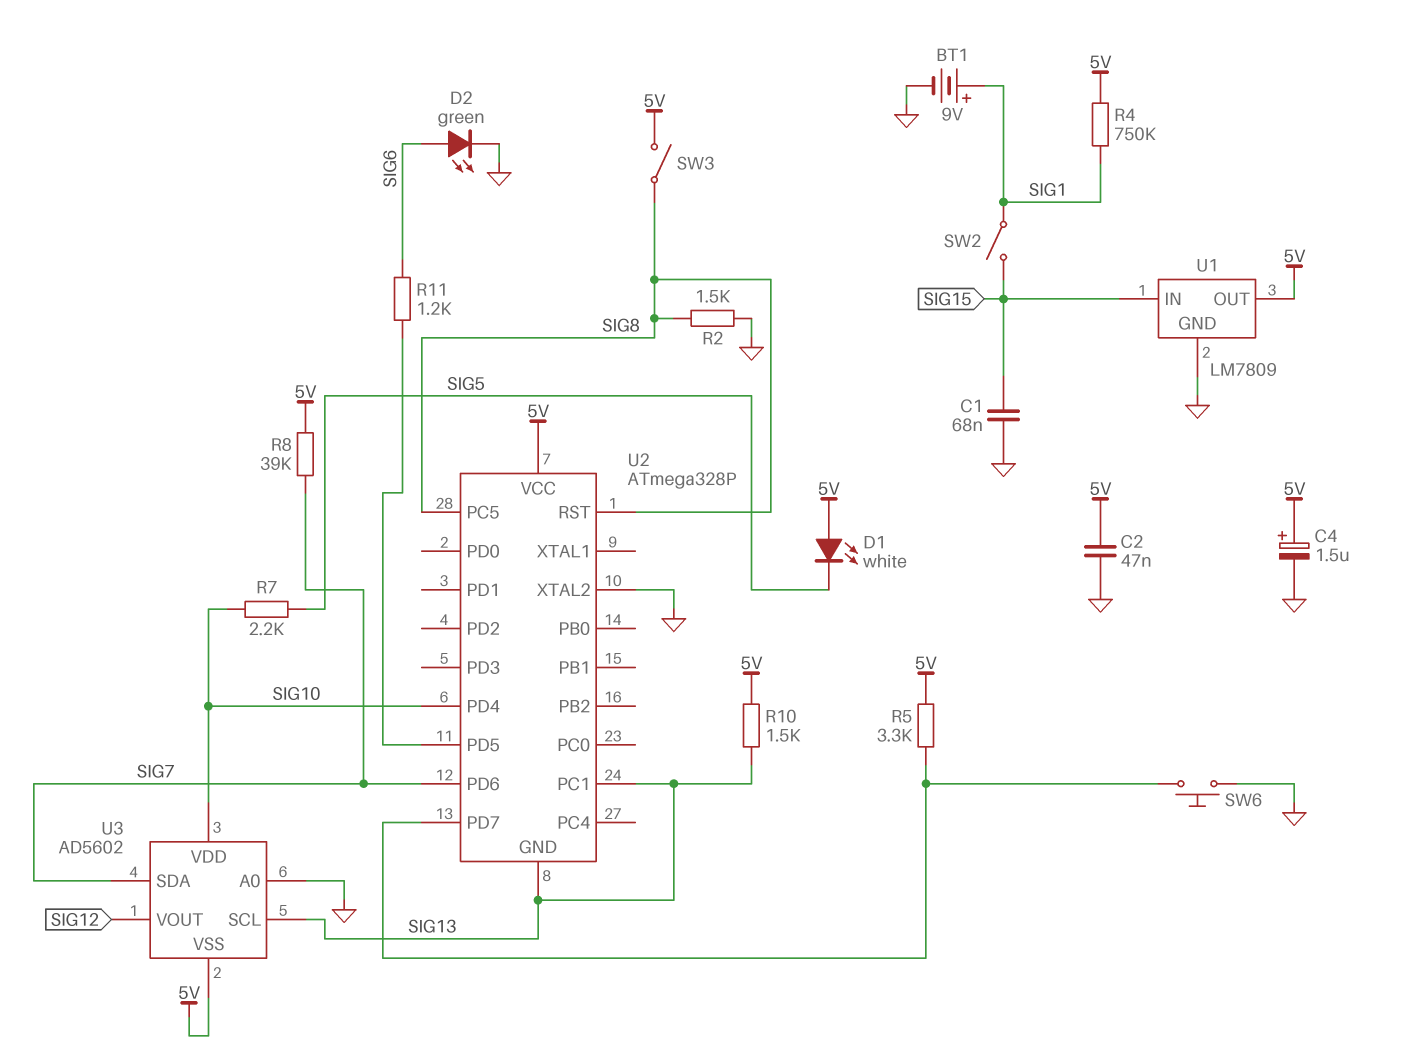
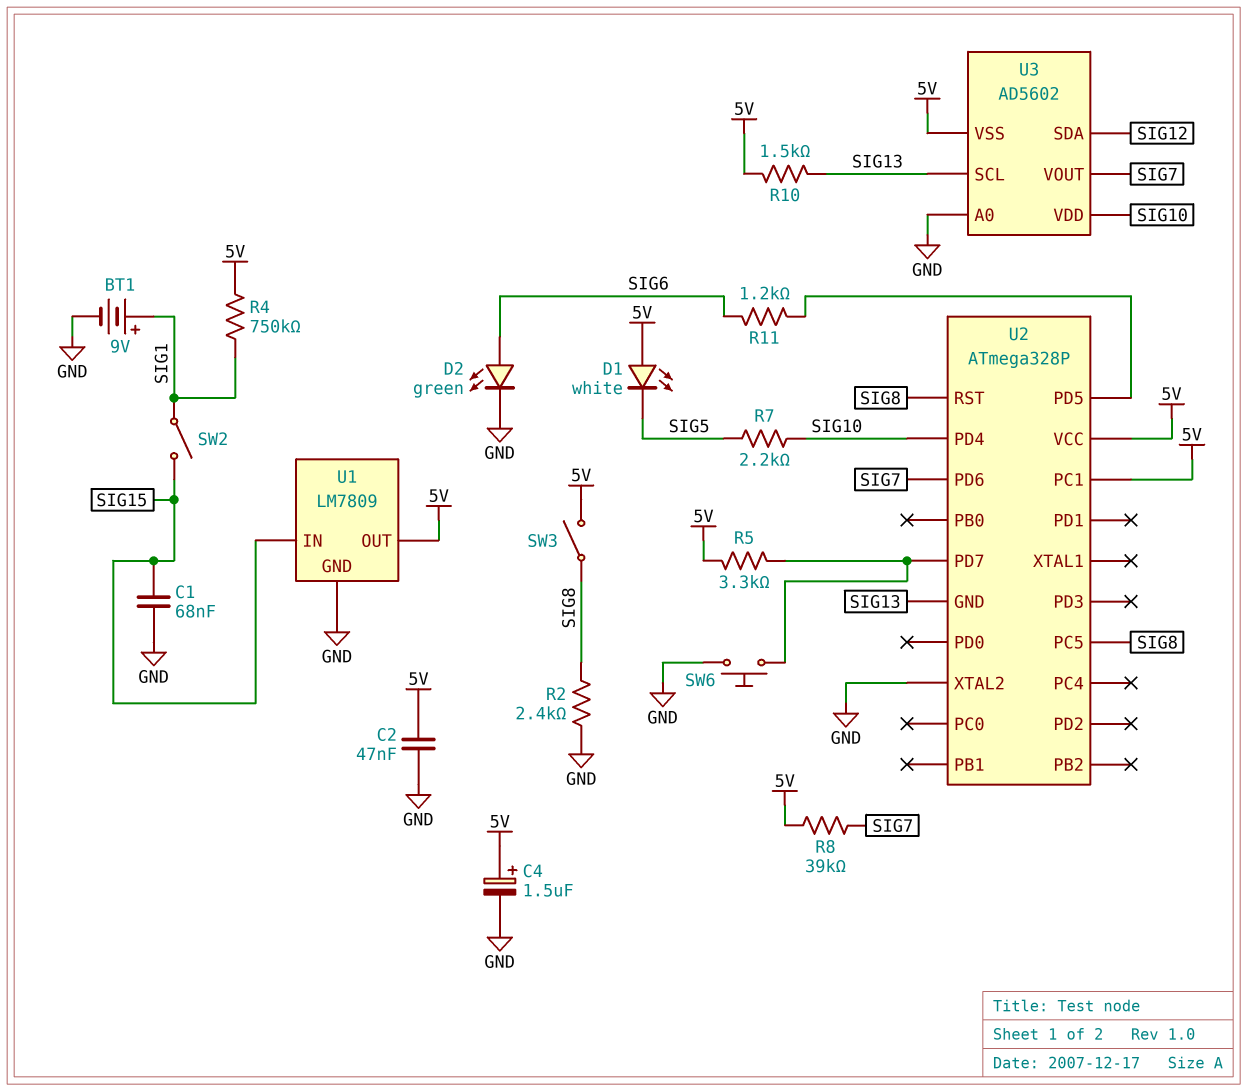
R2: 1.5k (GND, SIG8) -> 2.4k (GND, SIG8)
U2 pin PC1: SIG13 -> 5V
U3 pin SDA: SIG7 -> SIG12
U3 pin VOUT: SIG12 -> SIG7

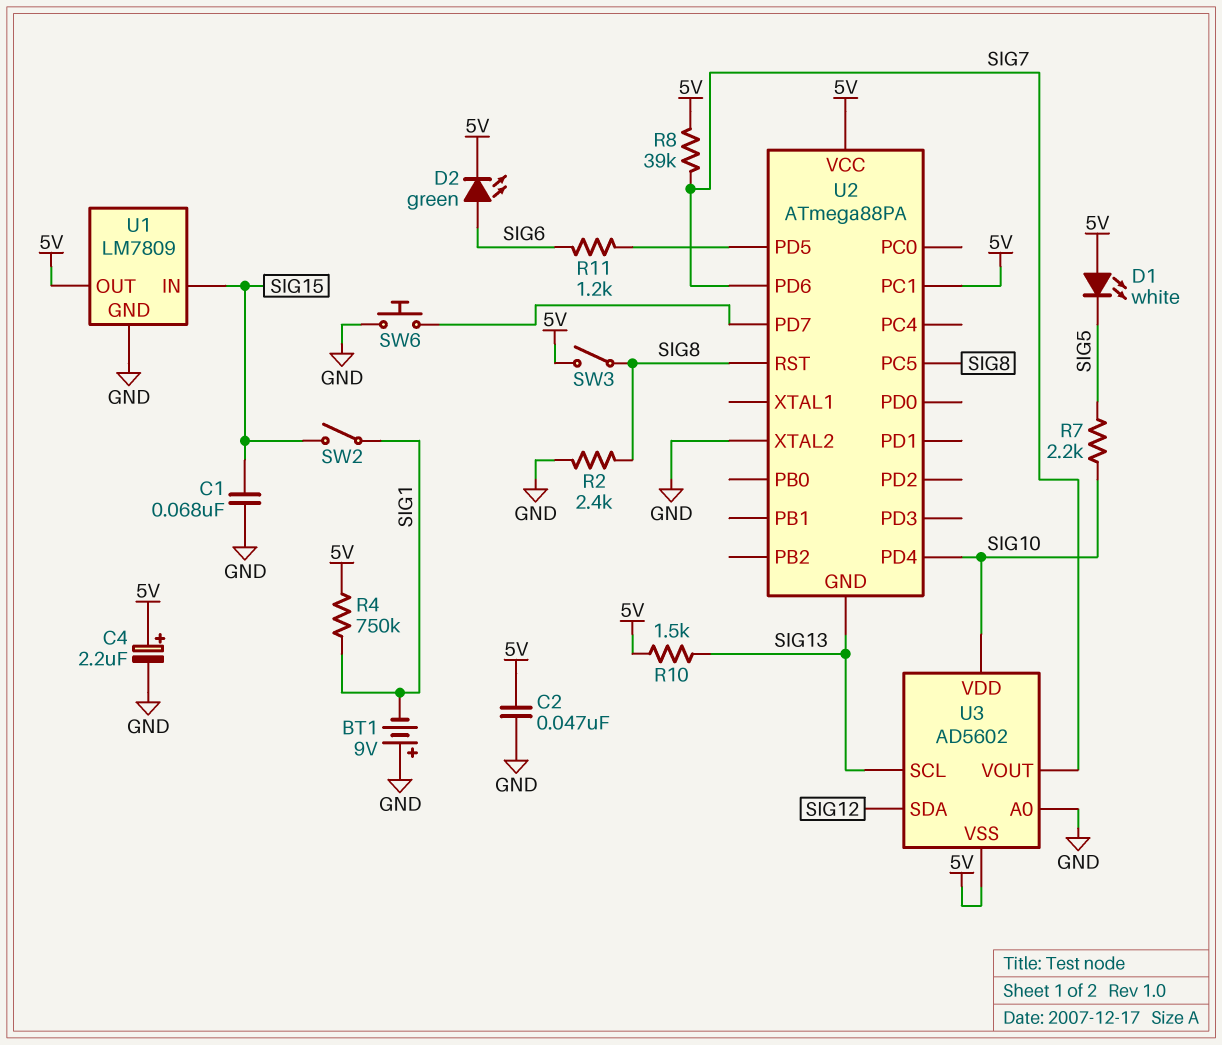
BT1: 9V (plus SIG1, minus GND) -> 9V (plus GND, minus SIG1)
C4: 1.5uF (plus 5V, minus GND) -> 2.2uF (plus 5V, minus GND)
D2: LED green (A SIG6, K GND) -> LED green (A SIG6, K 5V)
R5: 3.3k (5V, U2/PD7) -> none
U2: ATmega328P -> ATmega88PA

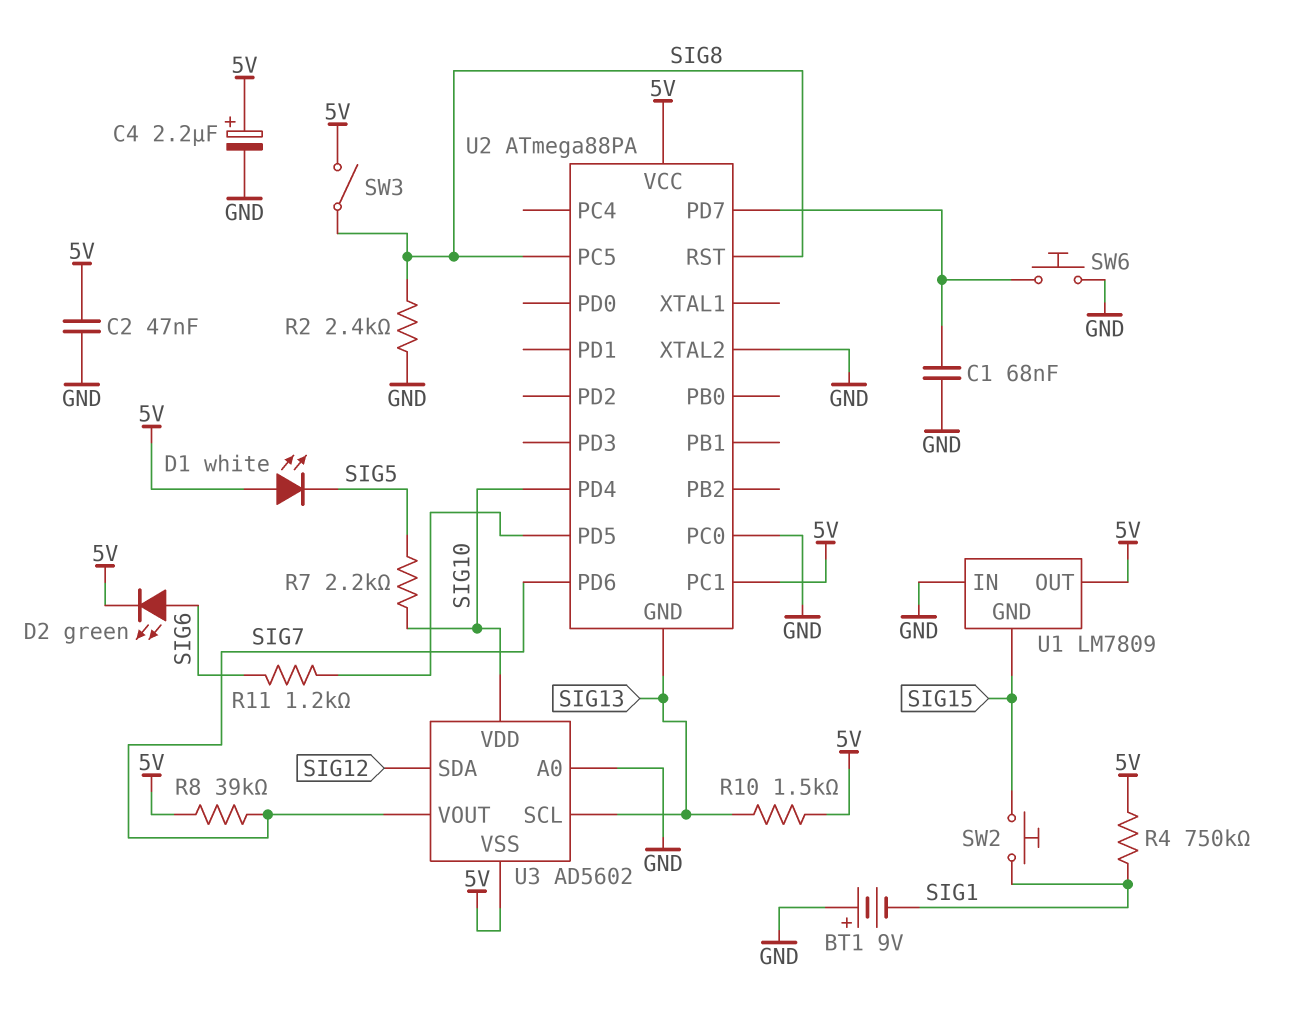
C1: 68nF (GND, SIG15) -> 68nF (GND, U2/PD7)
SW2: switch (SIG1, SIG15) -> button (SIG1, SIG15)
U1 pin GND: GND -> SIG15
U1 pin IN: SIG15 -> GND
U2 pin PC0: none -> GND

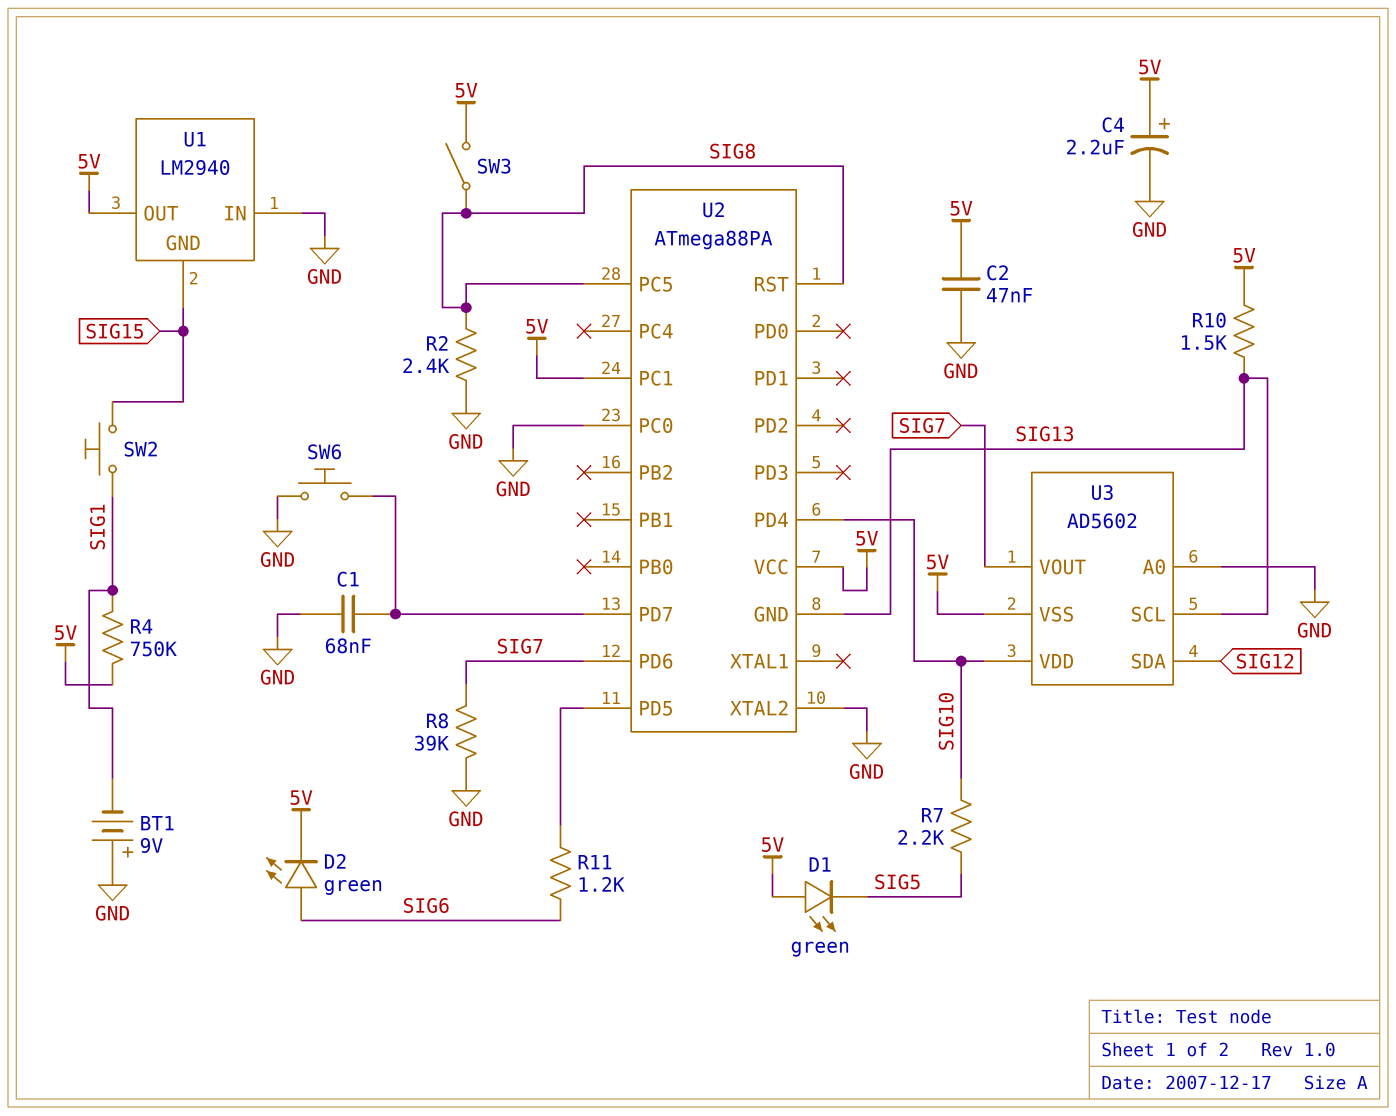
D1: LED white (A 5V, K SIG5) -> LED green (A 5V, K SIG5)
R8: 39k (5V, SIG7) -> 39k (GND, SIG7)
U1: LM7809 -> LM2940

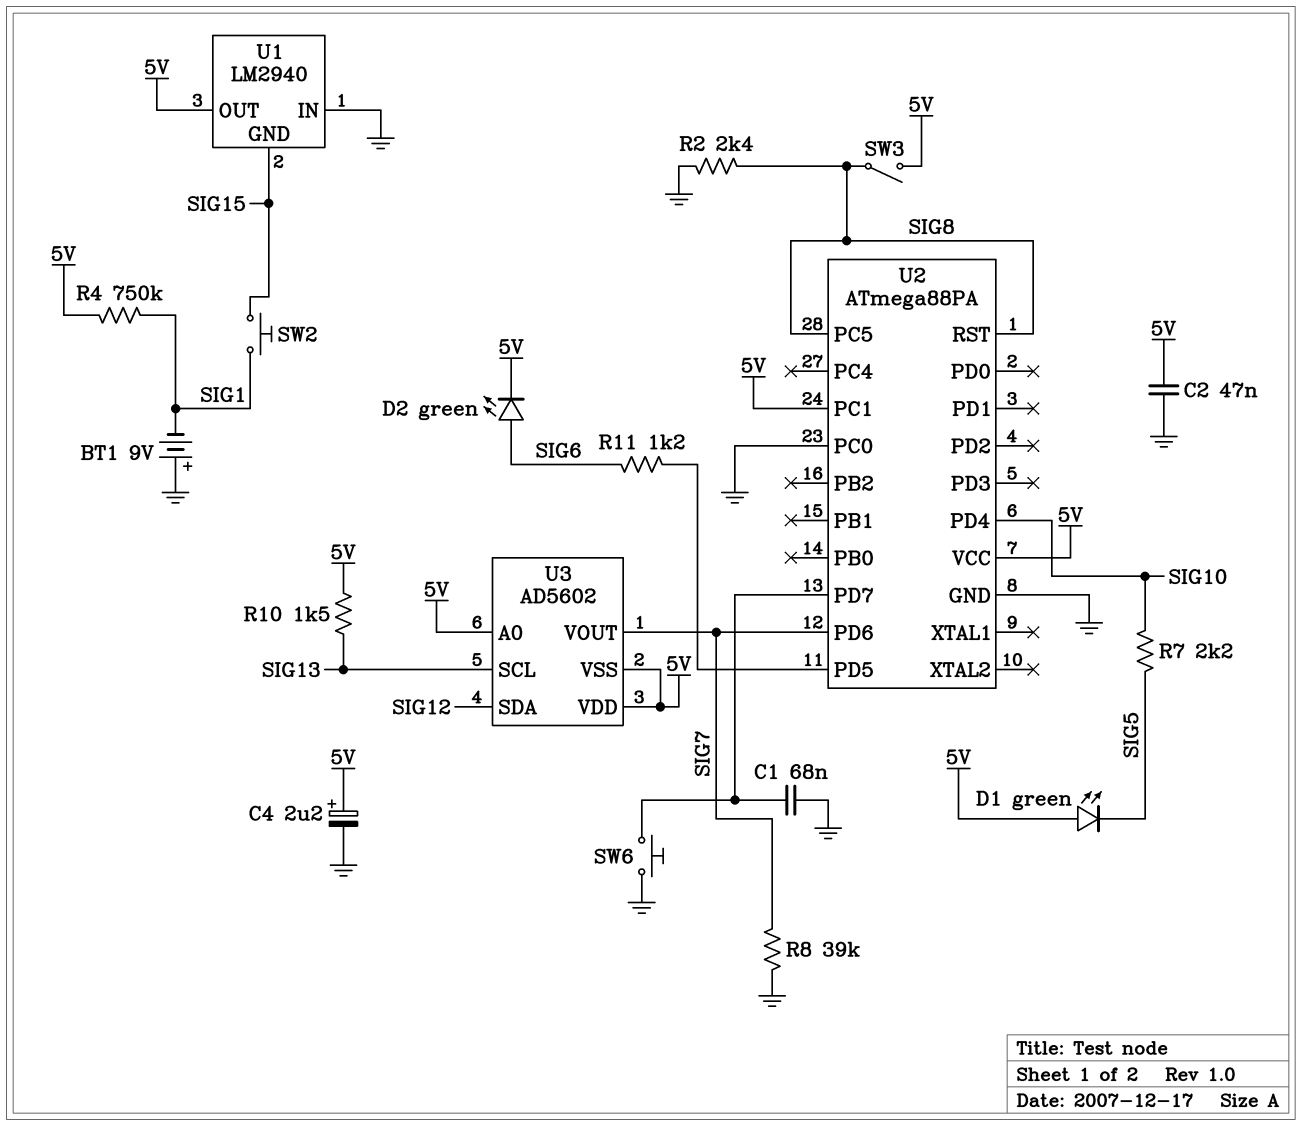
U2 pin GND: SIG13 -> GND
U2 pin XTAL2: GND -> none
U3 pin A0: GND -> 5V
U3 pin VDD: SIG10 -> 5V

